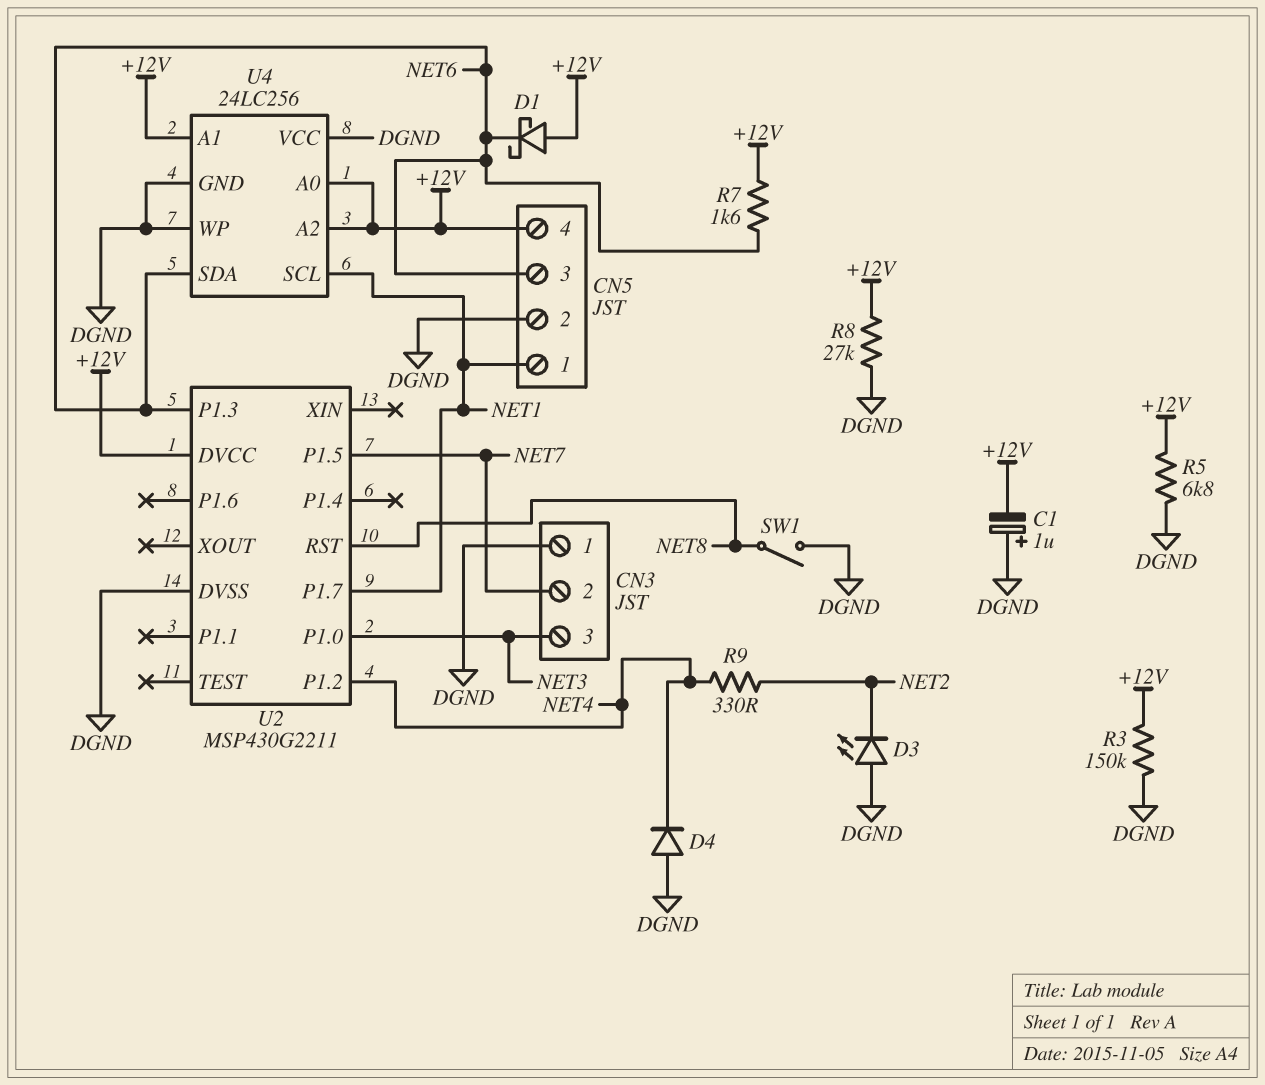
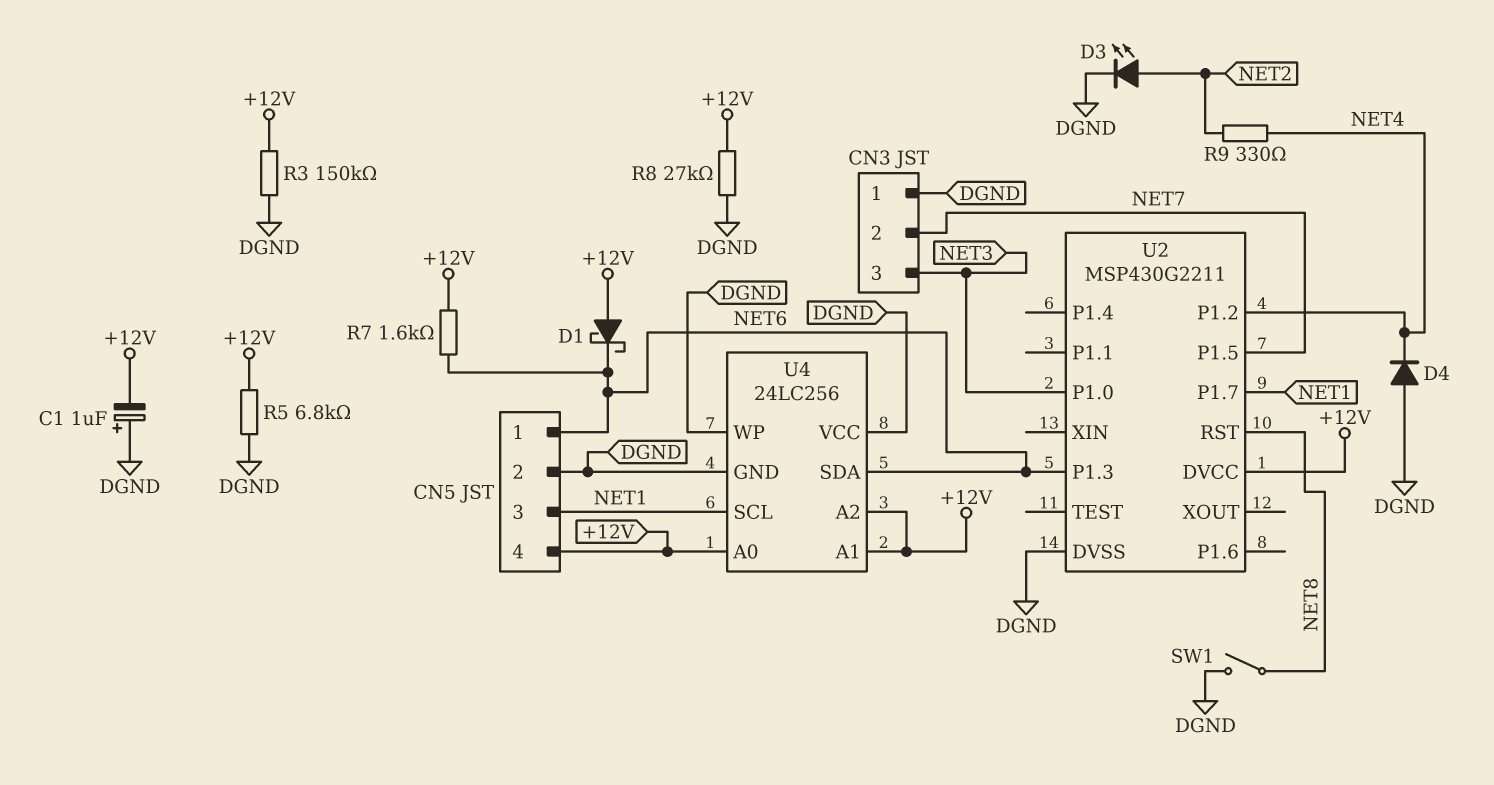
CN5 pin 1: NET1 -> NET6
CN5 pin 3: NET6 -> NET1
D3: LED (A DGND, K NET2) -> LED (A NET2, K DGND)

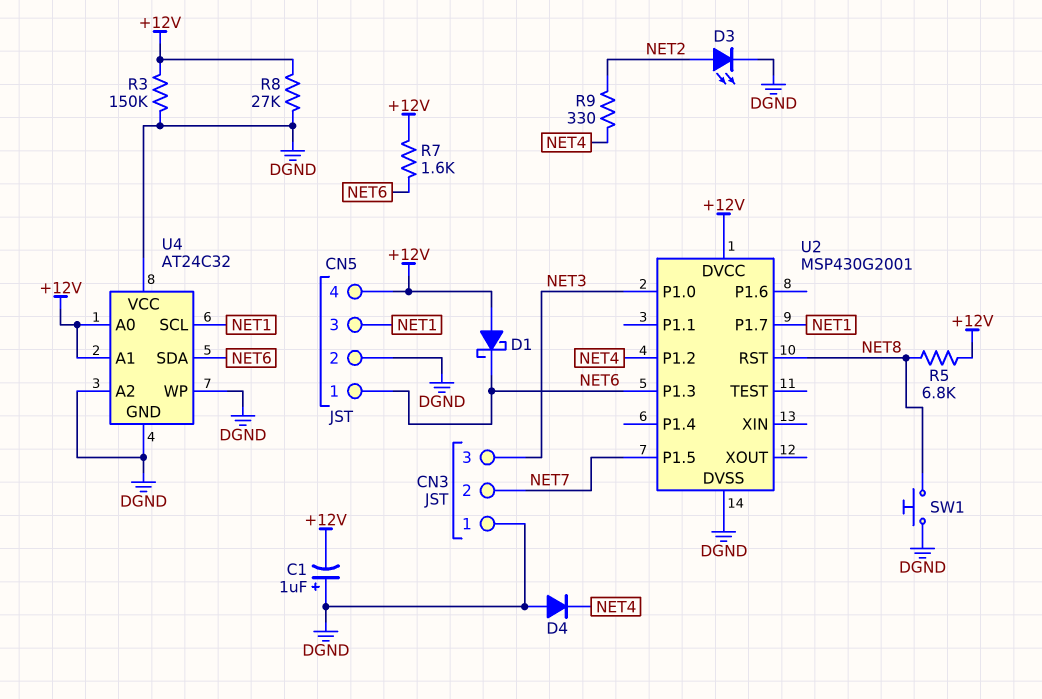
R5: 6.8k (+12V, DGND) -> 6.8k (+12V, NET8)
SW1: switch (DGND, NET8) -> button (DGND, NET8)
U2: MSP430G2211 -> MSP430G2001
U4: 24LC256 -> AT24C32
U4 pin A2: +12V -> DGND

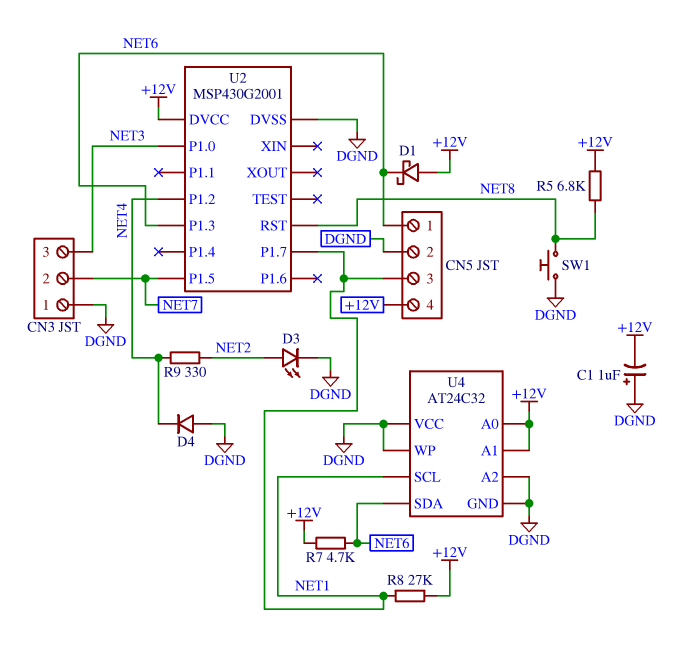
R3: 150k (+12V, DGND) -> none
R7: 1.6k (+12V, NET6) -> 4.7k (+12V, NET6)
R8: 27k (+12V, DGND) -> 27k (+12V, NET1)

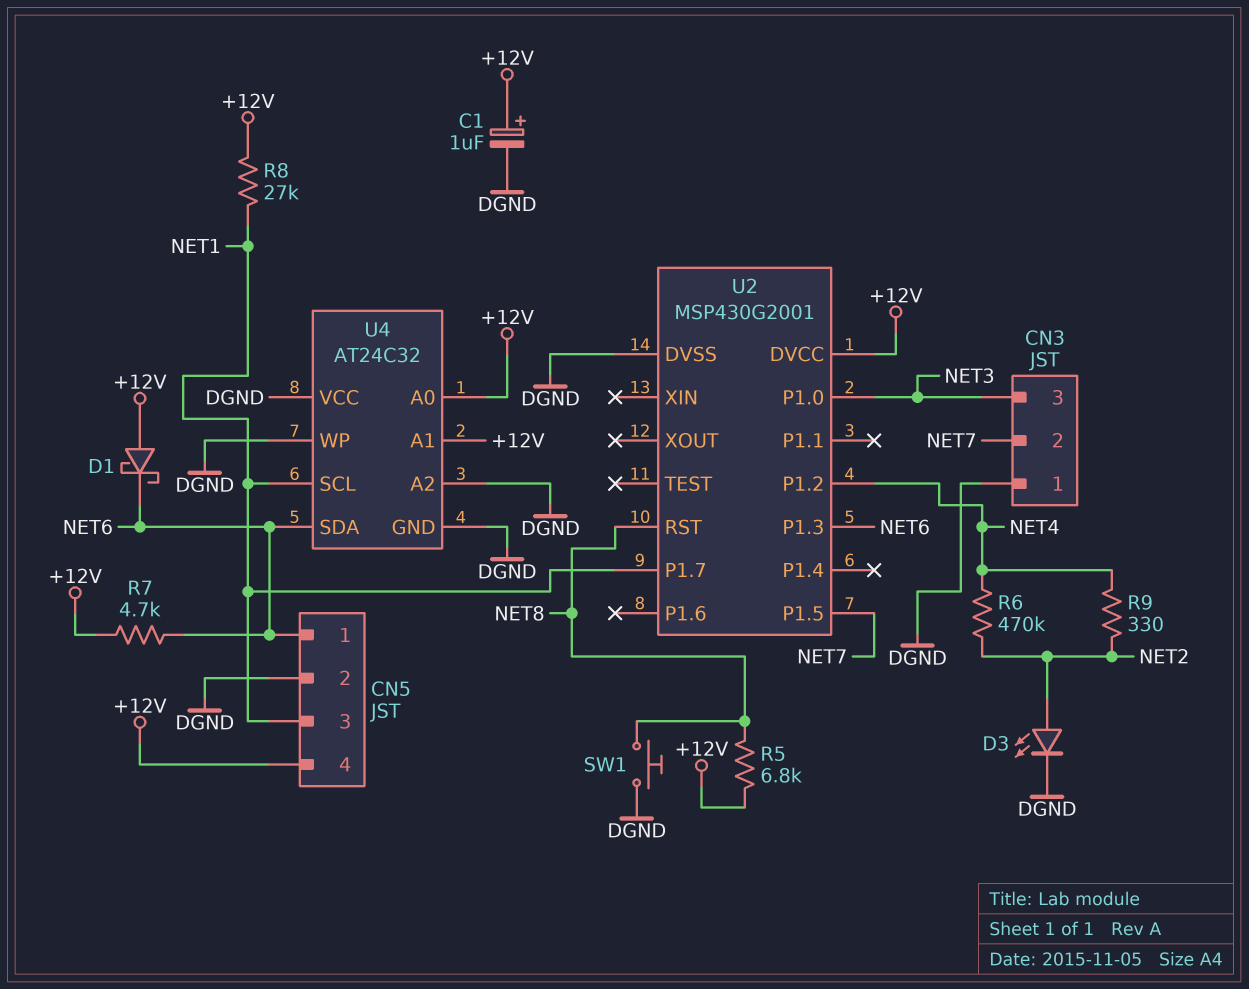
C1: 1uF (plus DGND, minus +12V) -> 1uF (plus +12V, minus DGND)
D4: diode (A DGND, K NET4) -> none
R6: none -> 470k (NET2, NET4)

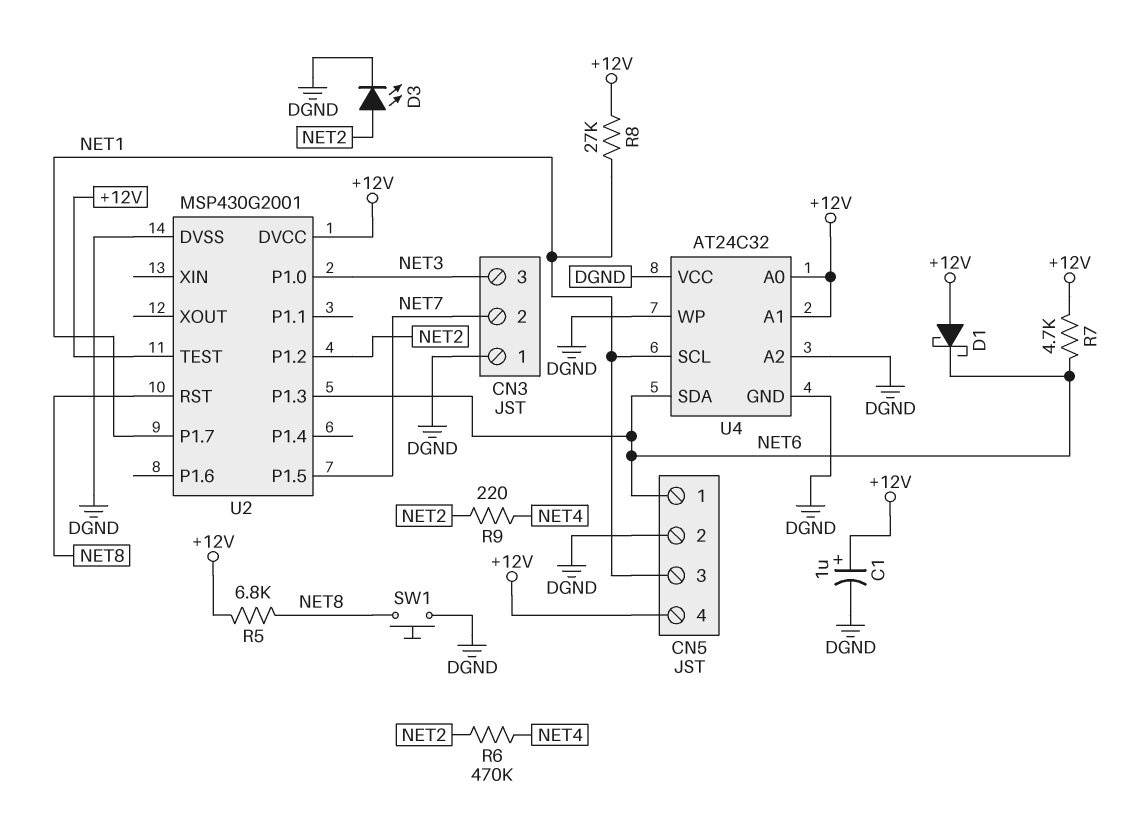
R9: 330 (NET2, NET4) -> 220 (NET2, NET4)
U2 pin P1.2: NET4 -> NET2
U2 pin TEST: none -> +12V

